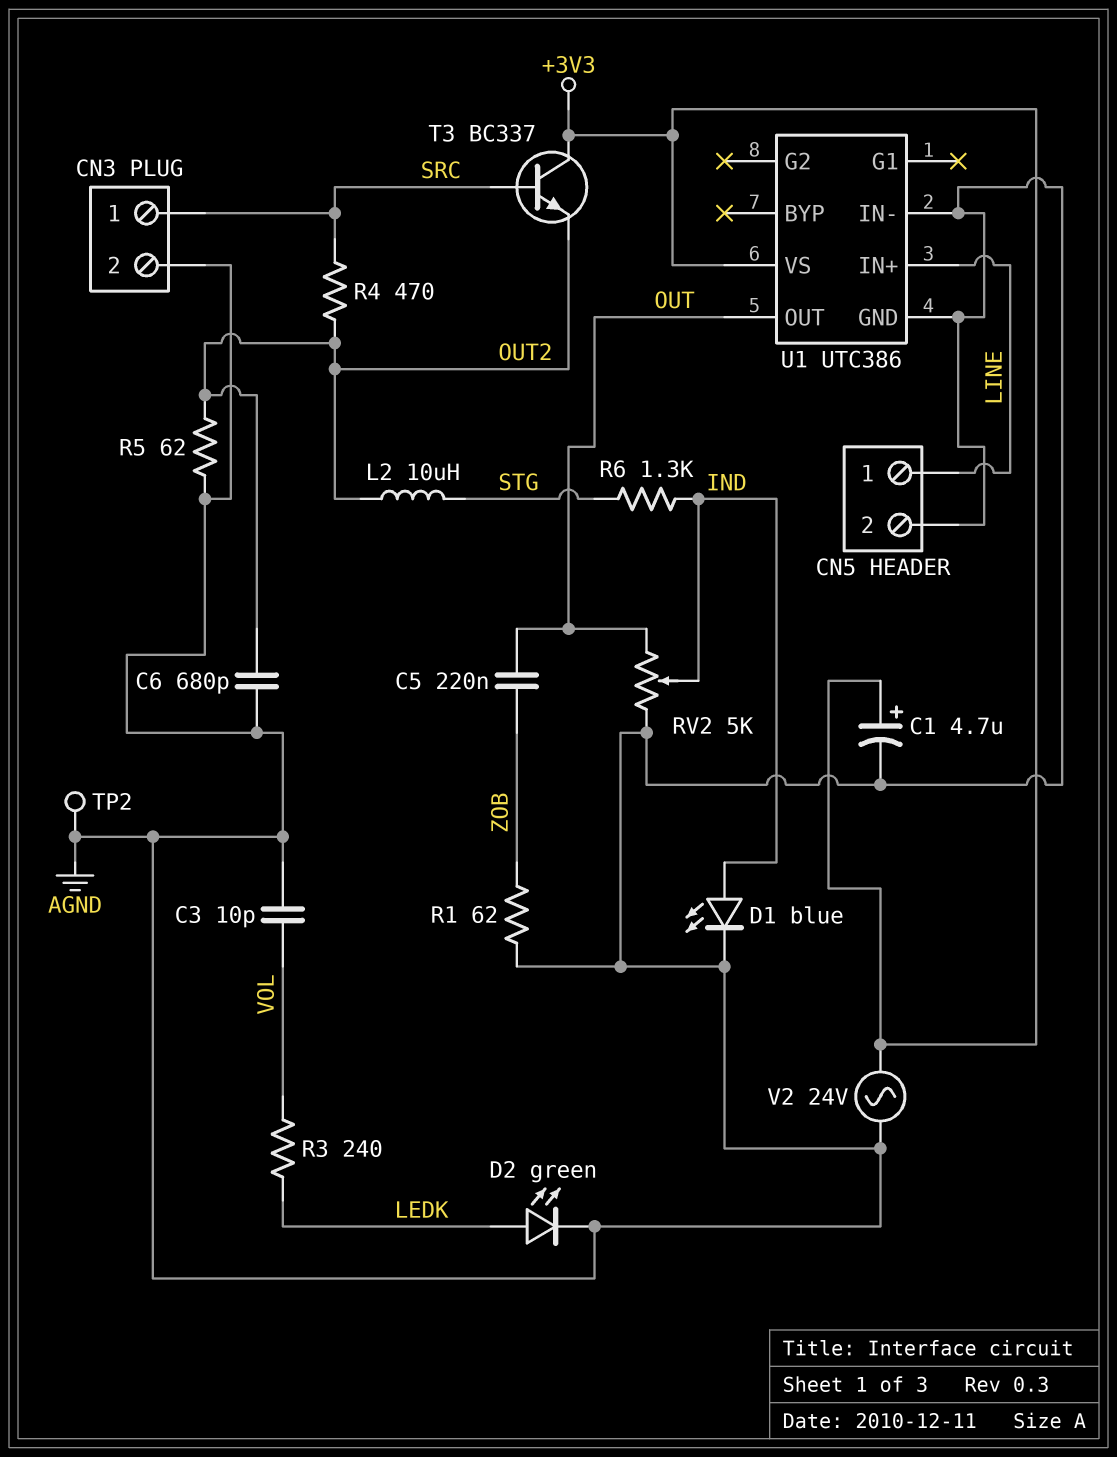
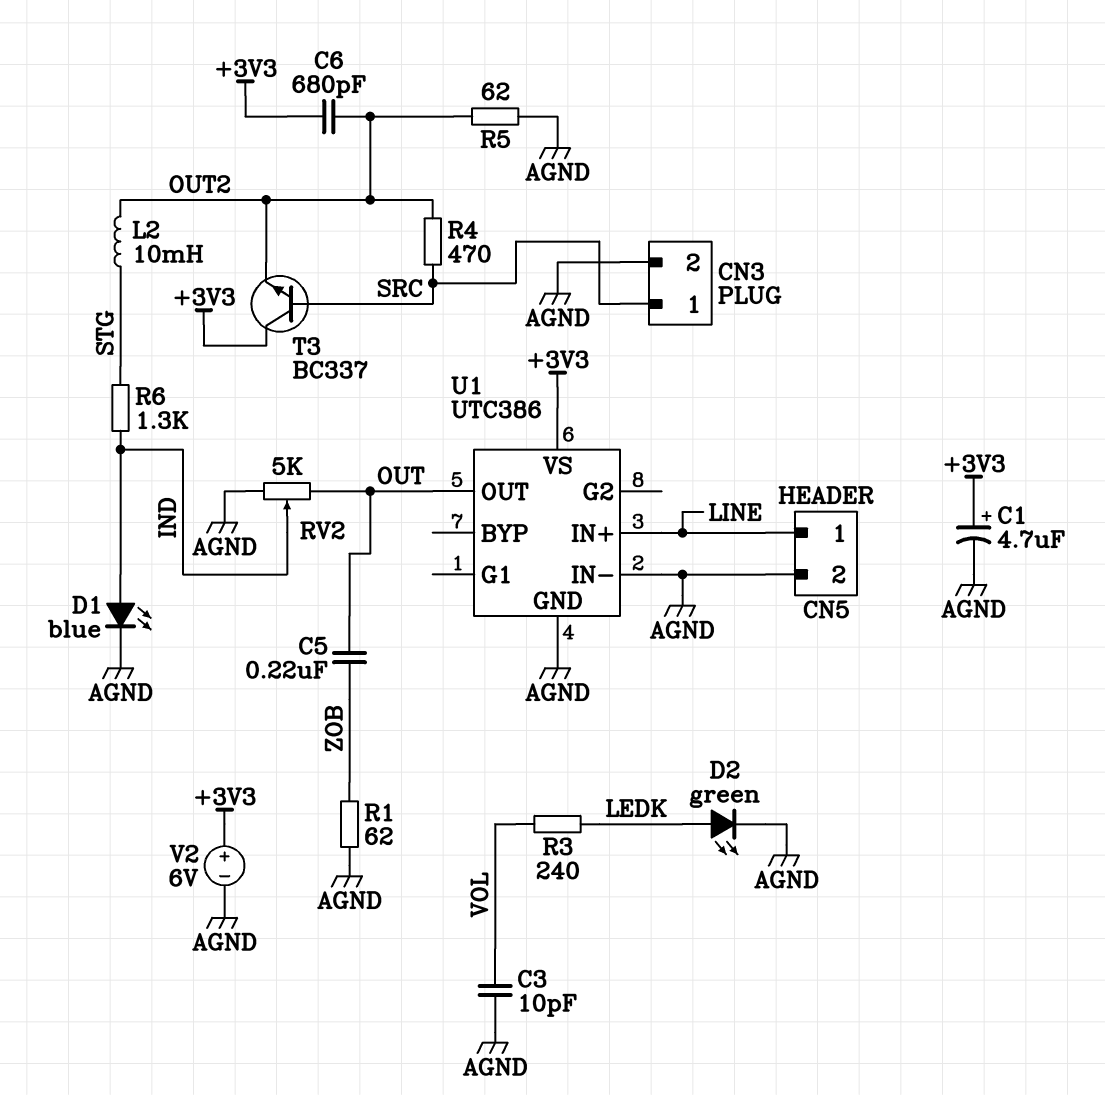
C6: 680pF (AGND, OUT2) -> 680pF (+3V3, OUT2)
L2: 10uH (OUT2, STG) -> 10mH (OUT2, STG)
TP2: test point (AGND) -> none
V2: AC 24V (+3V3, AGND) -> 6V (plus +3V3, minus AGND)

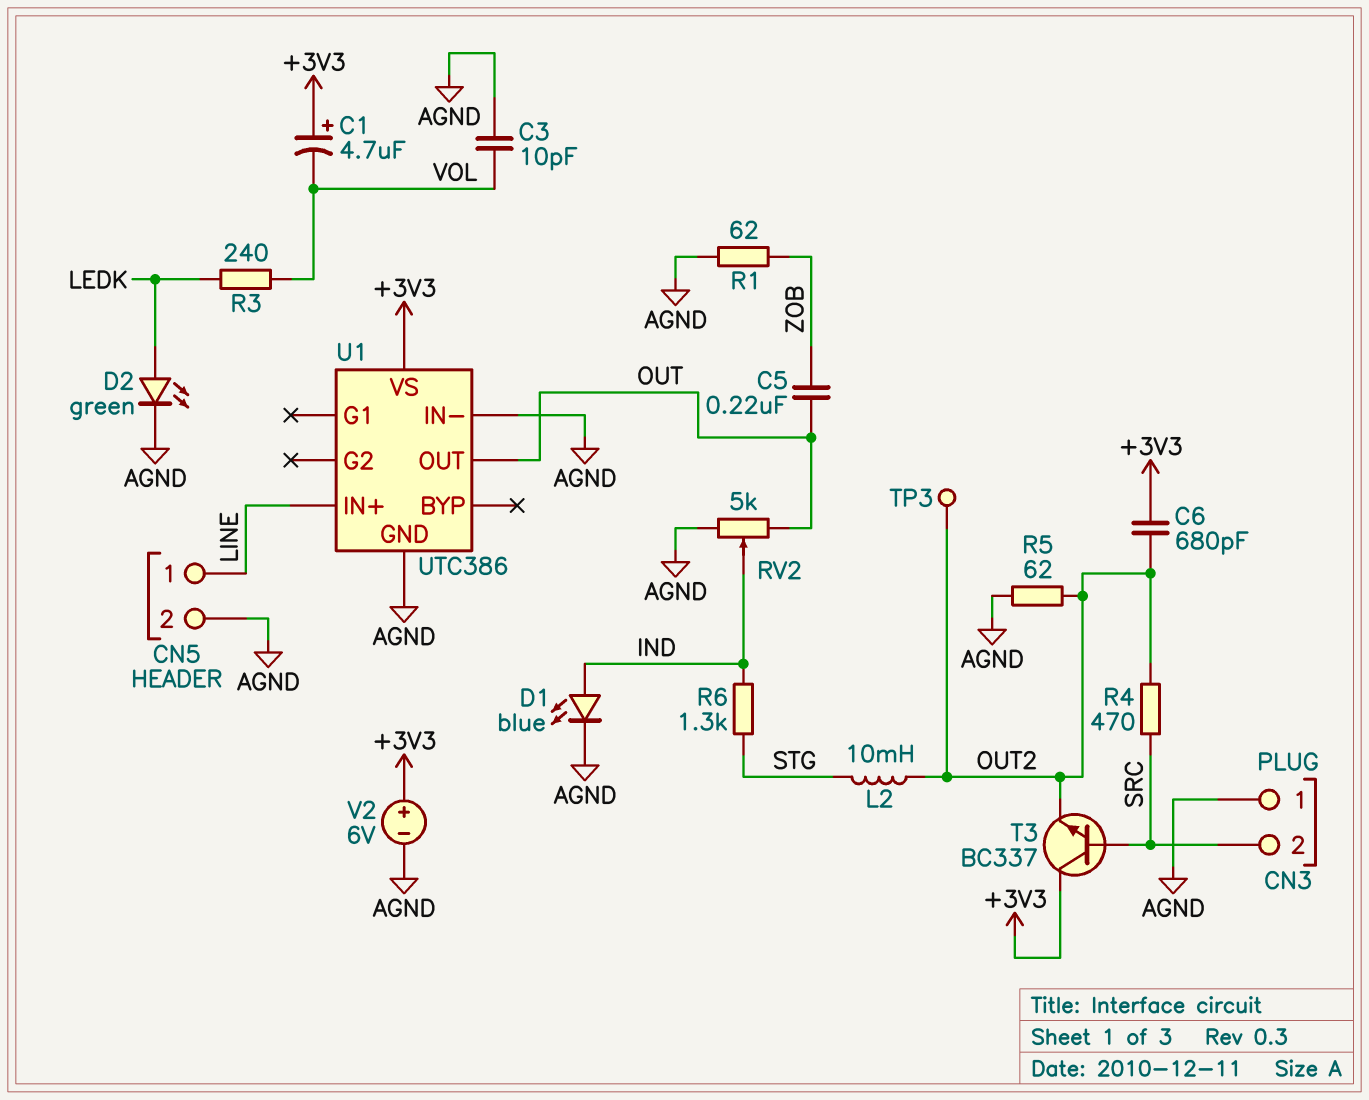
C1: 4.7uF (plus +3V3, minus AGND) -> 4.7uF (plus +3V3, minus VOL)
CN3 pin 1: SRC -> AGND
CN3 pin 2: AGND -> SRC
TP3: none -> test point (OUT2)

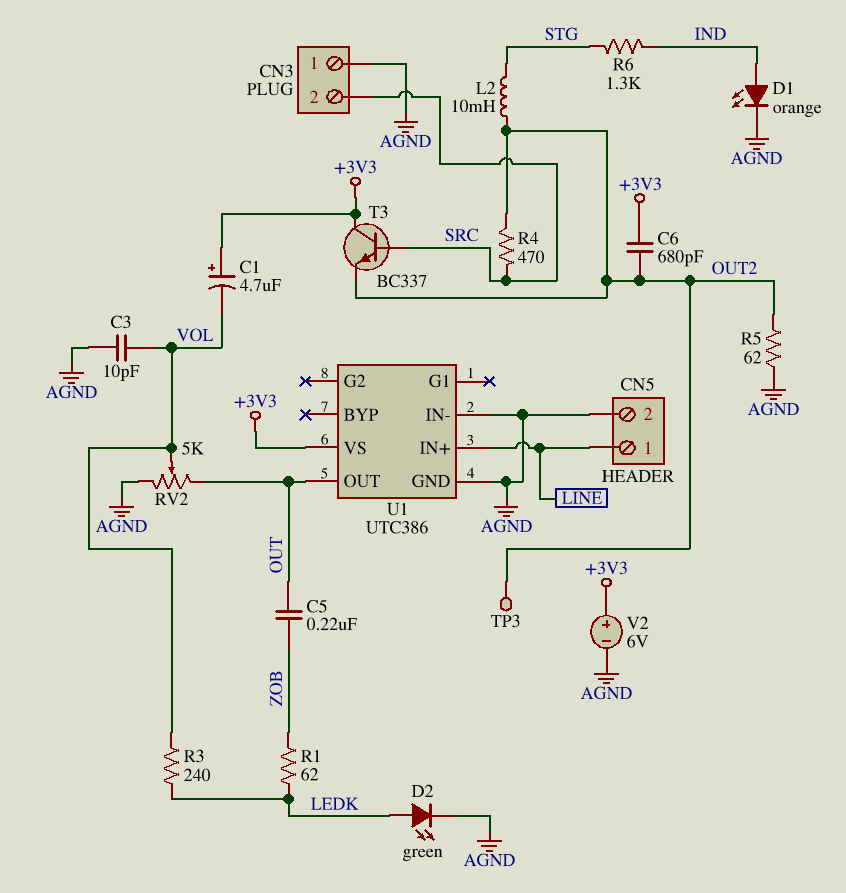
D1: LED blue (A IND, K AGND) -> LED orange (A IND, K AGND)
R1: 62 (AGND, ZOB) -> 62 (LEDK, ZOB)
RV2: 5k (AGND, OUT, wiper IND) -> 5k (AGND, OUT, wiper VOL)

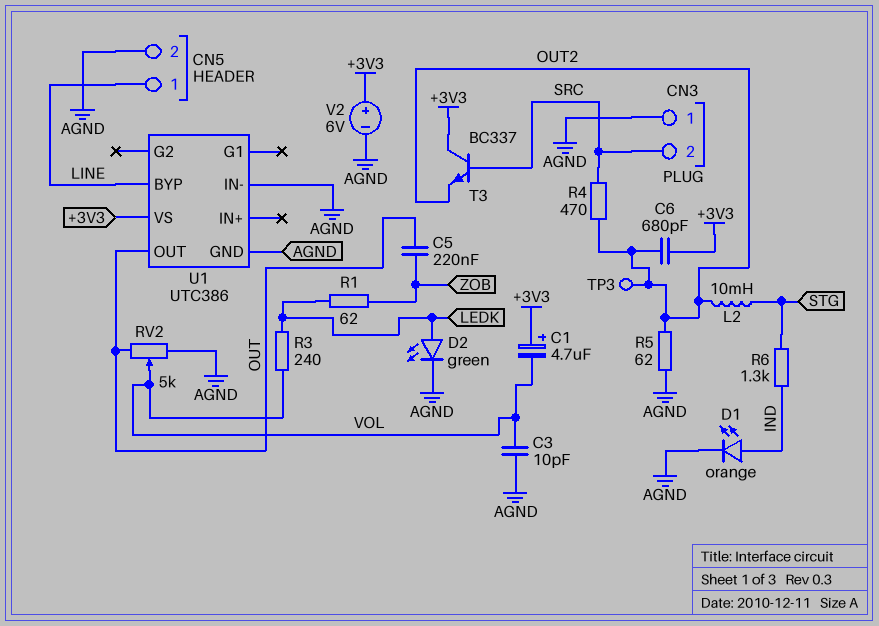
U1 pin BYP: none -> LINE
U1 pin IN+: LINE -> none

